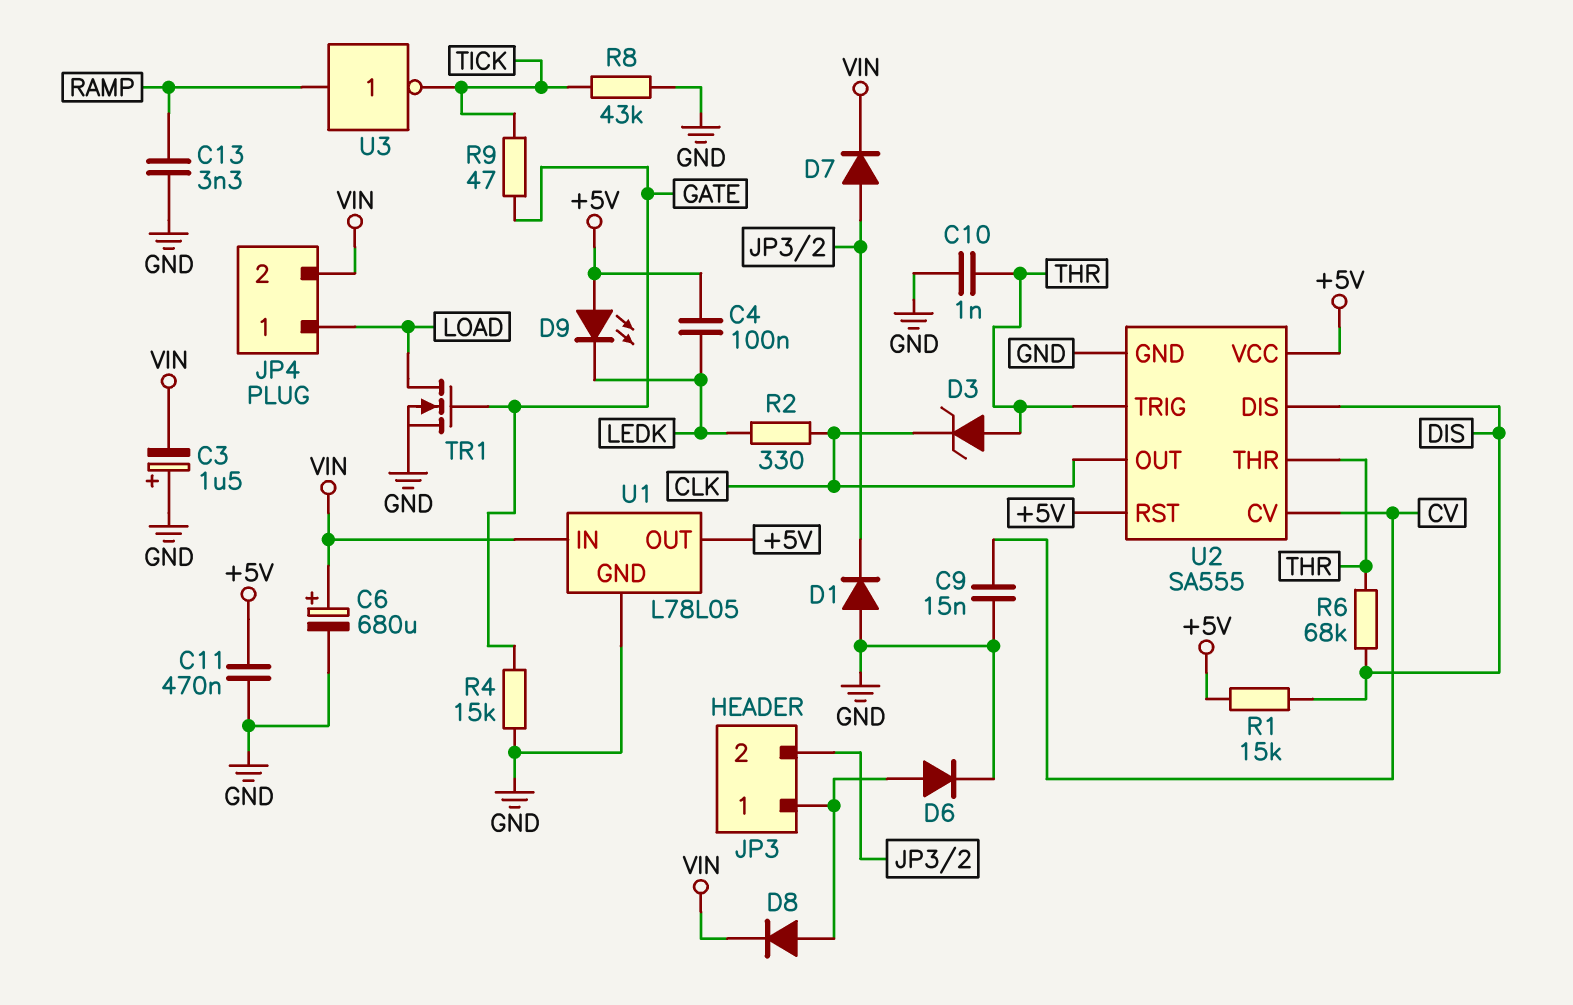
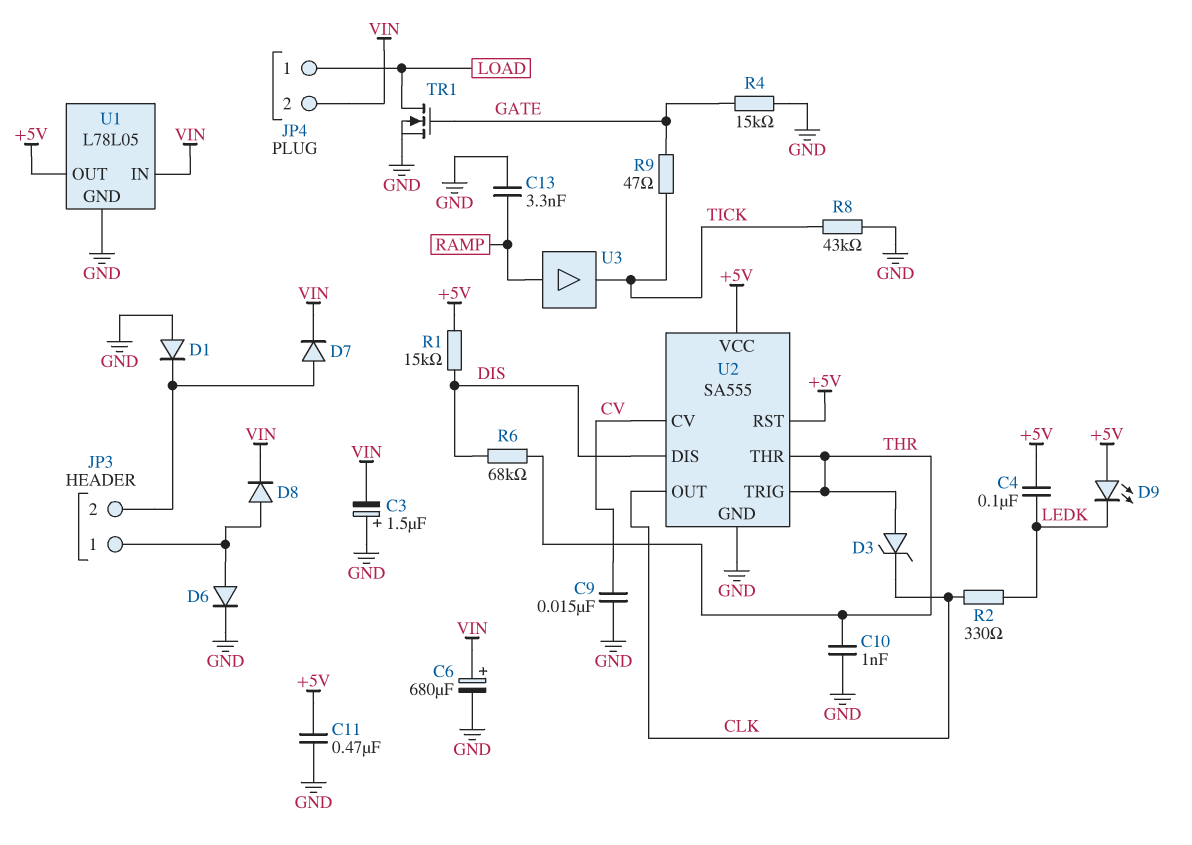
U3: NOT (in RAMP, out TICK) -> buffer (in RAMP, out TICK)

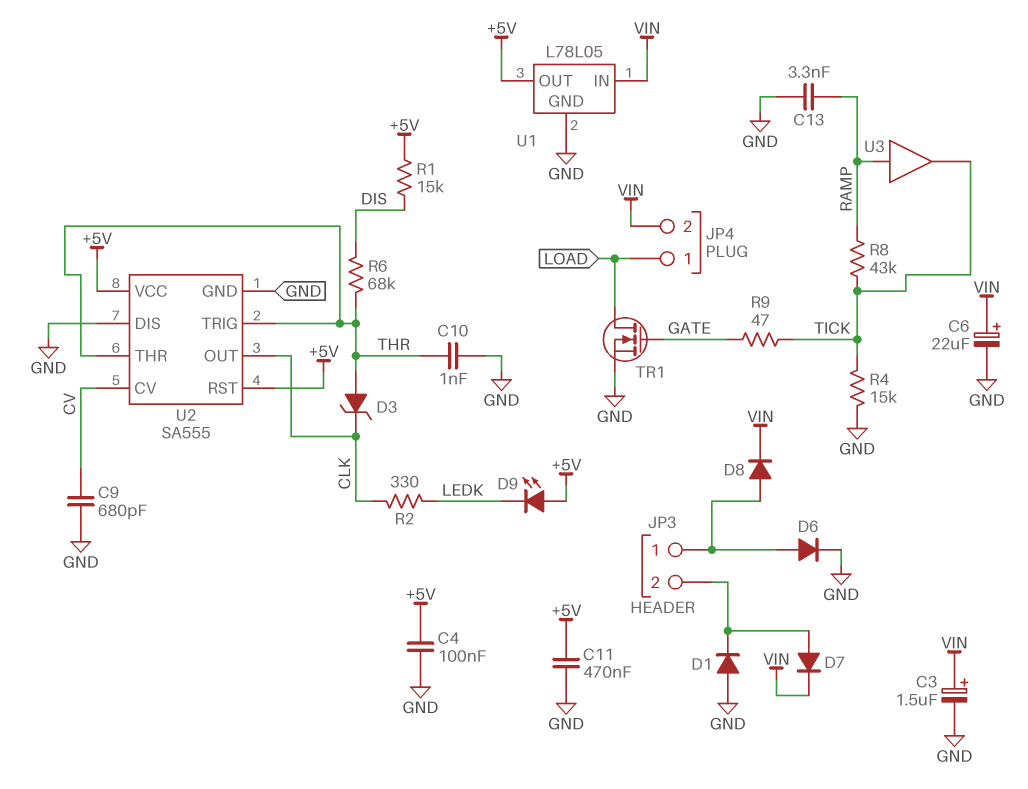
C3: 1.5uF (plus GND, minus VIN) -> 1.5uF (plus VIN, minus GND)
C4: 100nF (+5V, LEDK) -> 100nF (+5V, GND)
C6: 680uF (plus VIN, minus GND) -> 22uF (plus VIN, minus GND)
C9: 15nF (CV, GND) -> 680pF (CV, GND)
R4: 15k (GATE, GND) -> 15k (GND, TICK)
R8: 43k (GND, TICK) -> 43k (RAMP, TICK)
U2 pin DIS: DIS -> GND

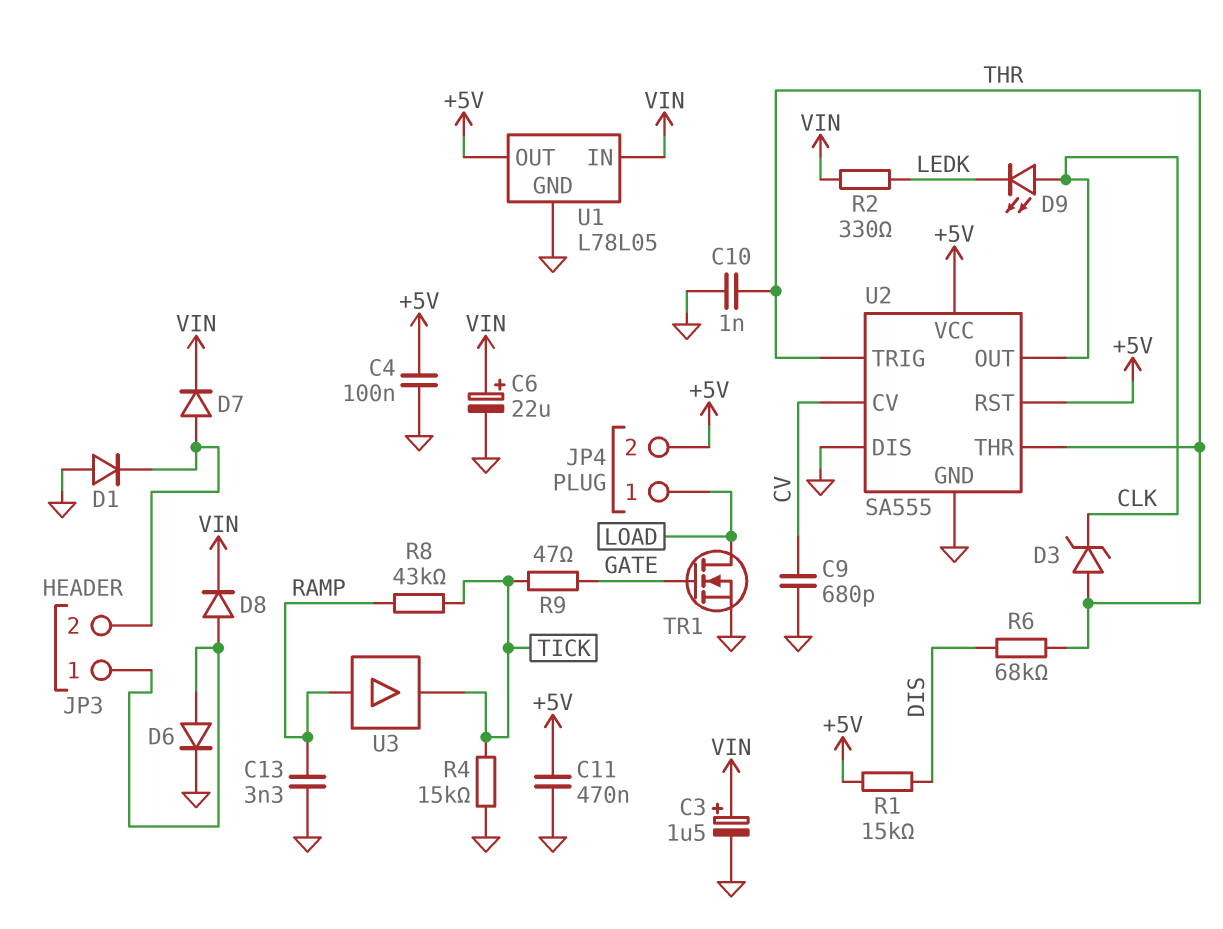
D9: LED (A +5V, K LEDK) -> LED (A CLK, K LEDK)
JP4 pin 2: VIN -> +5V
R2: 330 (CLK, LEDK) -> 330 (LEDK, VIN)

